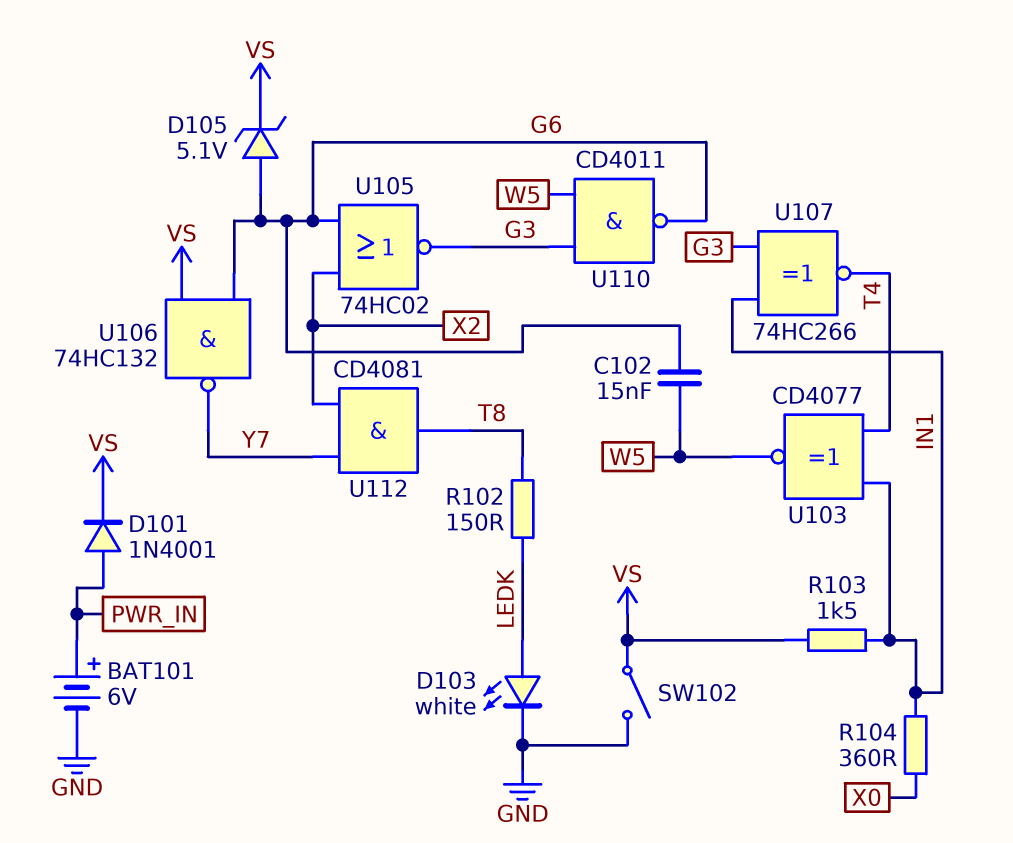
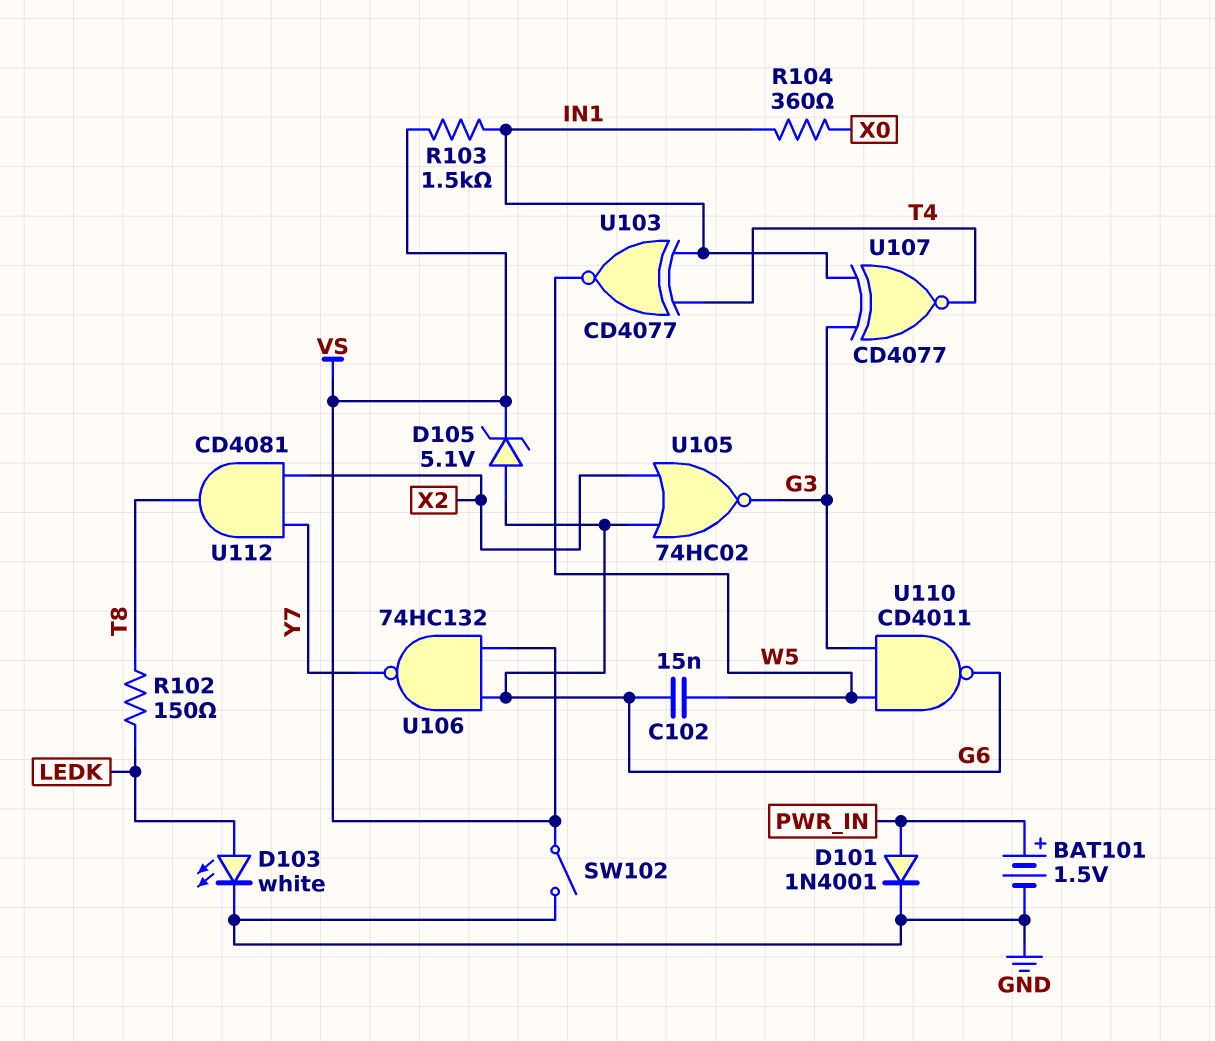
BAT101: 6V (plus PWR_IN, minus GND) -> 1.5V (plus PWR_IN, minus GND)
D101: diode 1N4001 (A PWR_IN, K VS) -> diode 1N4001 (A PWR_IN, K GND)
U107: XNOR 74HC266 (in G3, in IN1, out T4) -> XNOR CD4077 (in G3, in IN1, out T4)

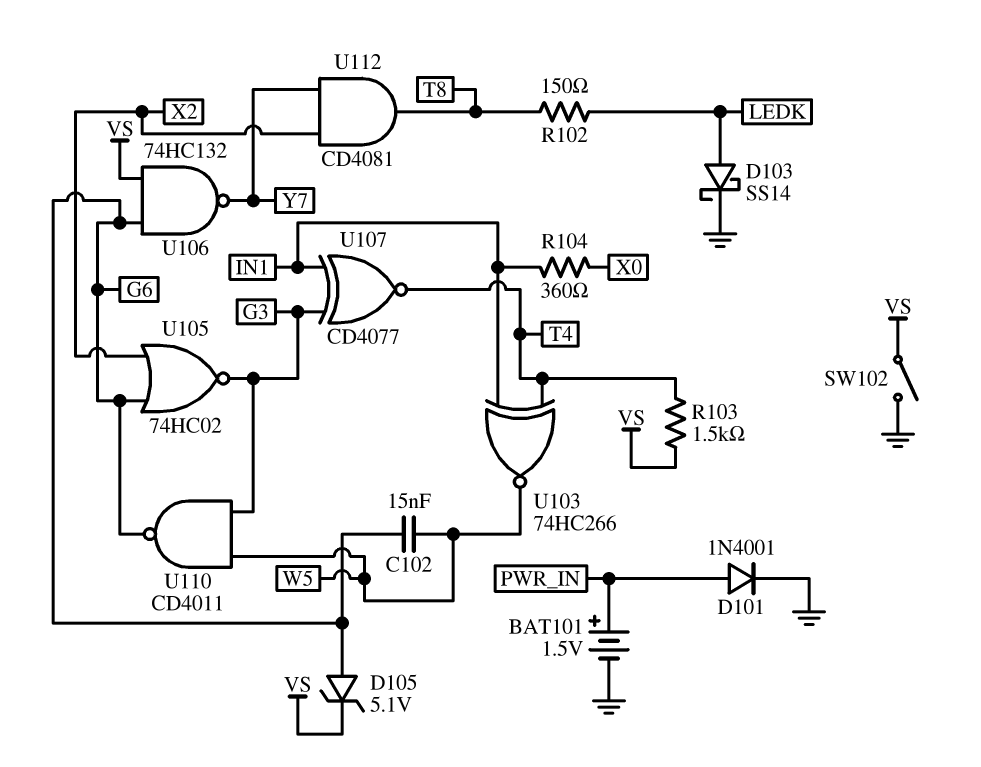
D103: LED white (A LEDK, K GND) -> schottky SS14 (A LEDK, K GND)
R103: 1.5k (IN1, VS) -> 1.5k (T4, VS)
U103: XNOR CD4077 (in IN1, in T4, out W5) -> XNOR 74HC266 (in IN1, in T4, out W5)

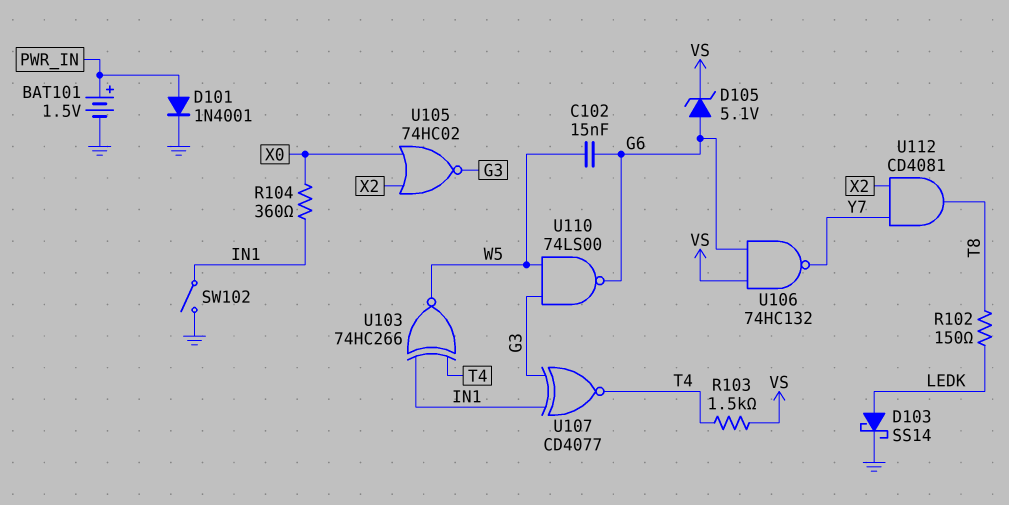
SW102: switch (GND, VS) -> switch (GND, IN1)
U105: NOR 74HC02 (in G6, in X2, out G3) -> NOR 74HC02 (in X0, in X2, out G3)
U110: NAND CD4011 (in G3, in W5, out G6) -> NAND 74LS00 (in G3, in W5, out G6)

